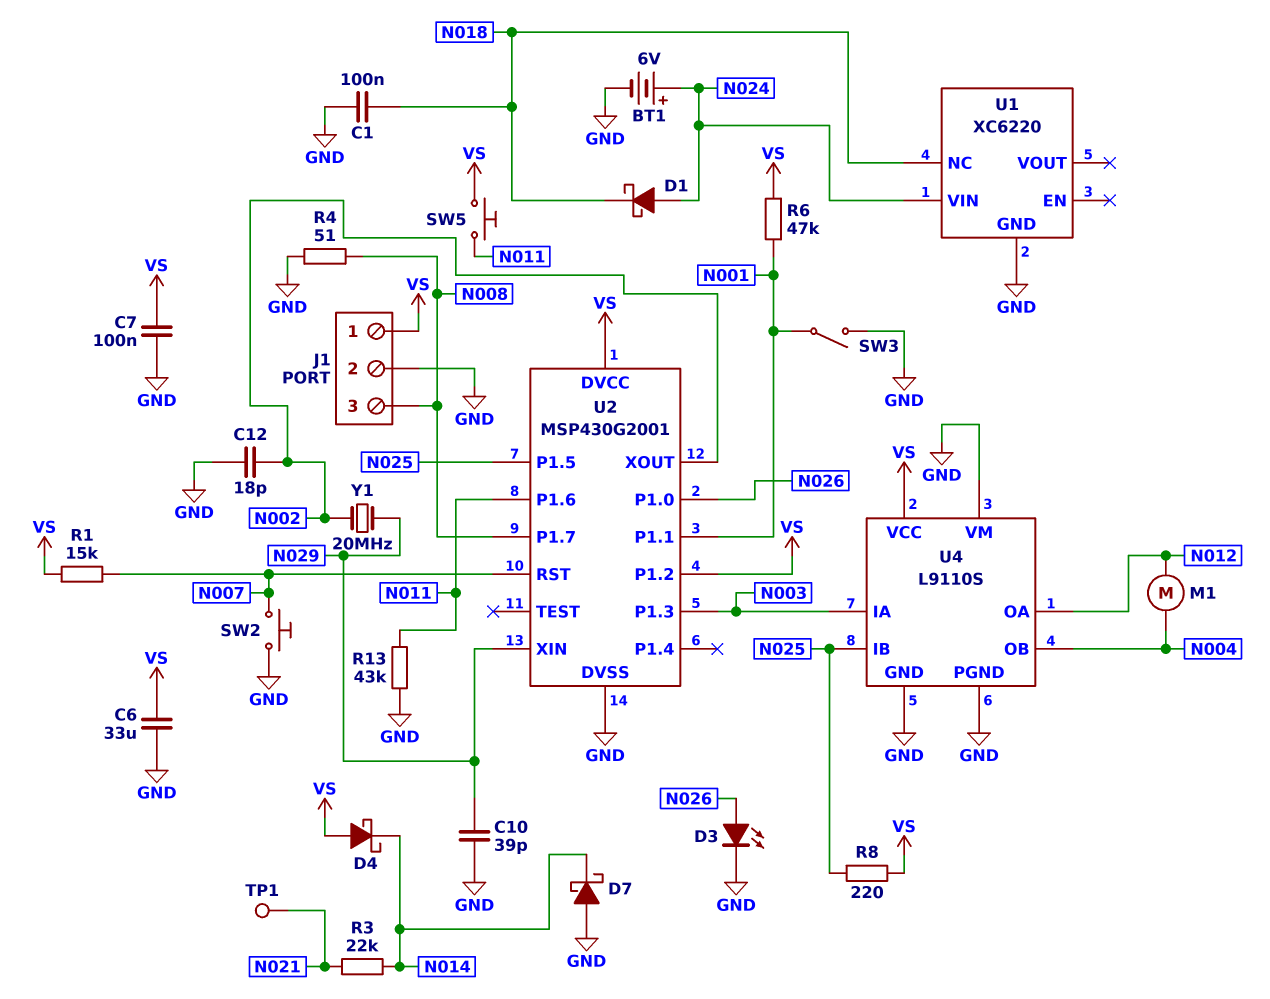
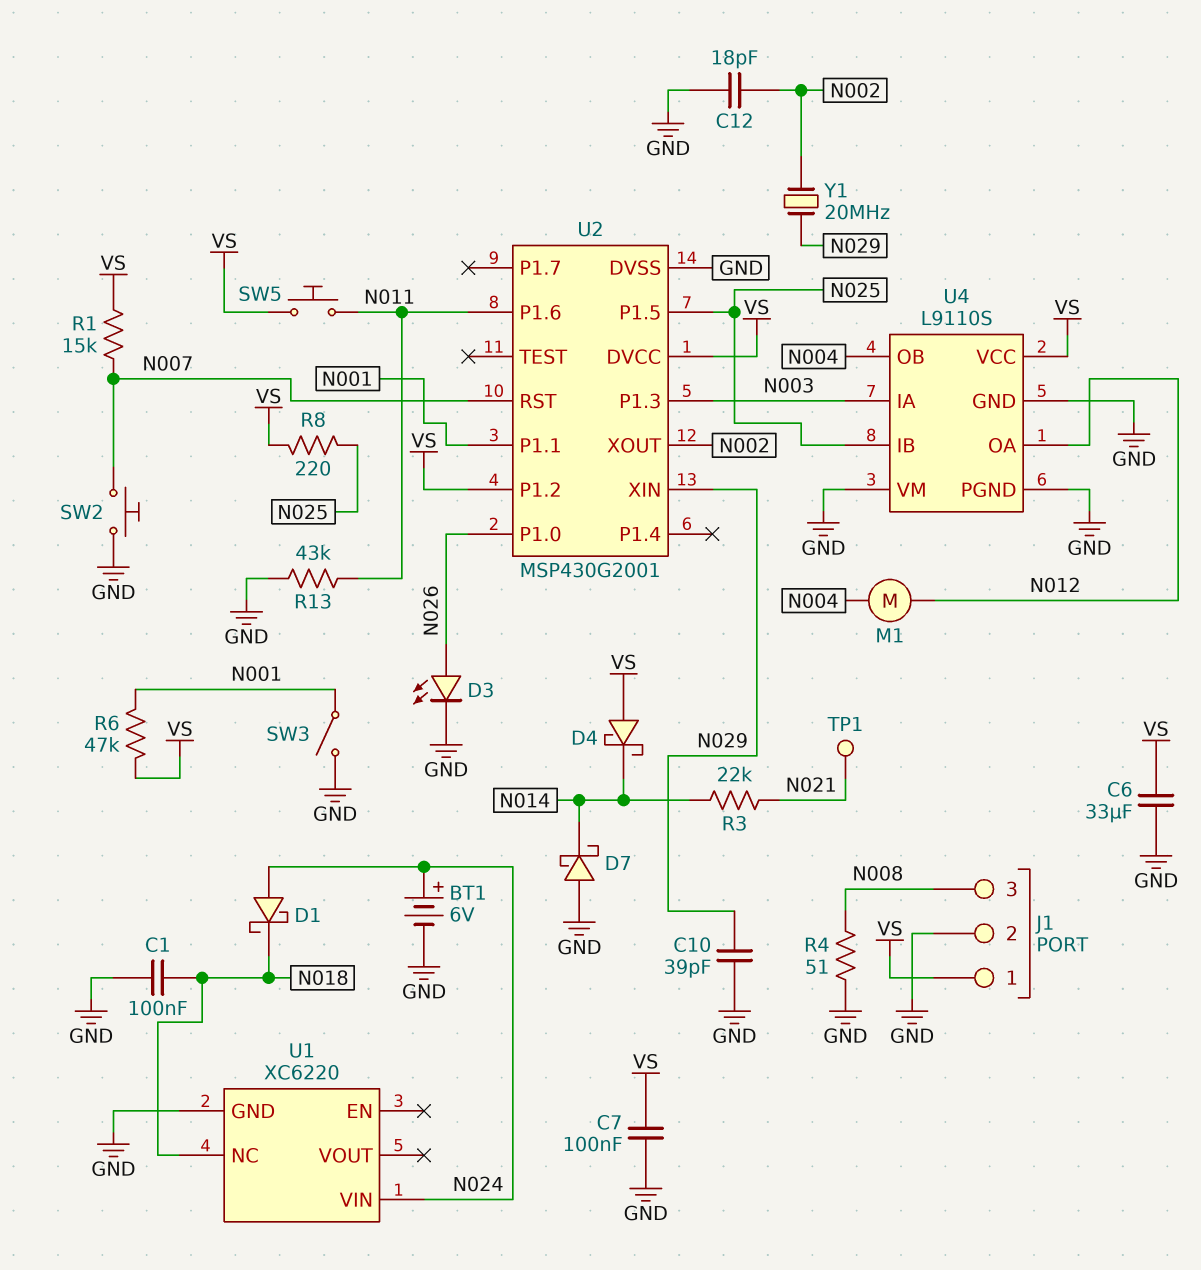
U2 pin P1.7: N008 -> none

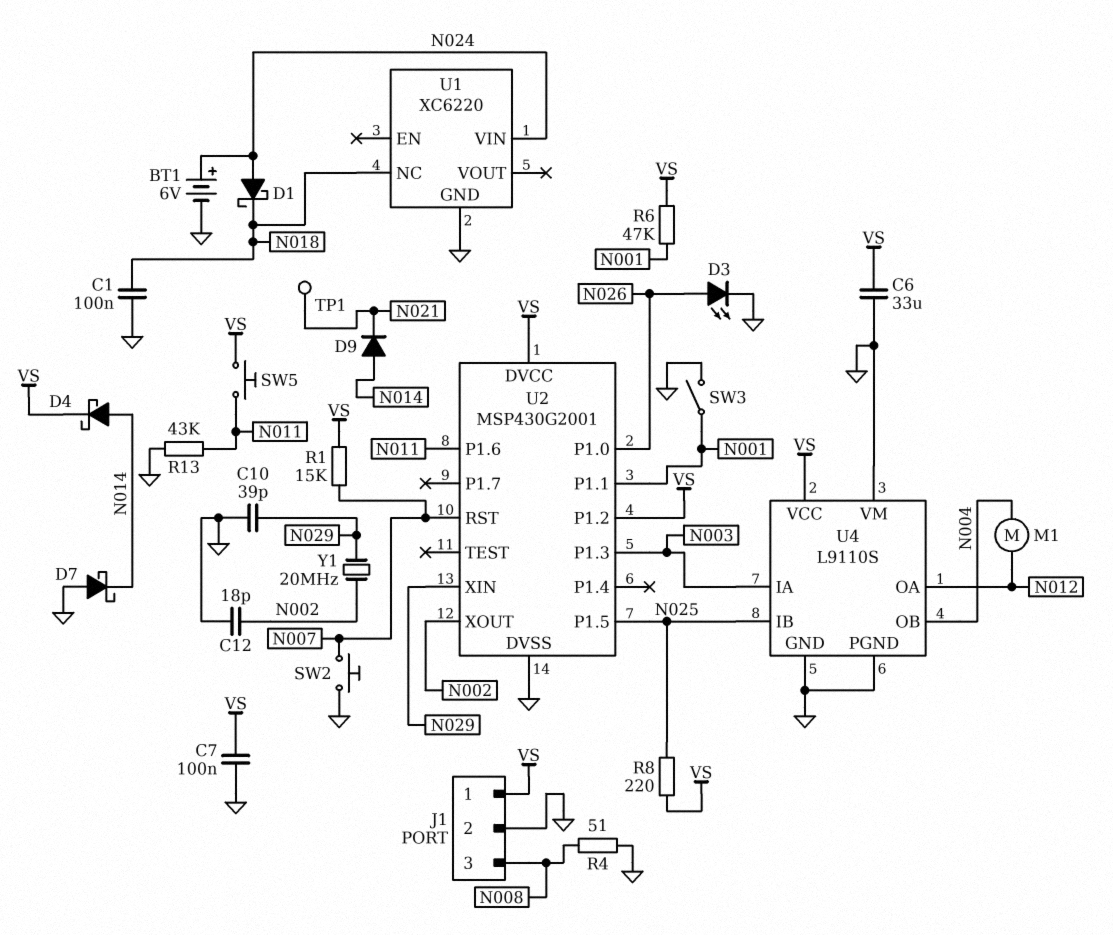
D4: schottky (A VS, K N014) -> schottky (A N014, K VS)
D9: none -> diode (A N014, K N021)
R3: 22k (N014, N021) -> none

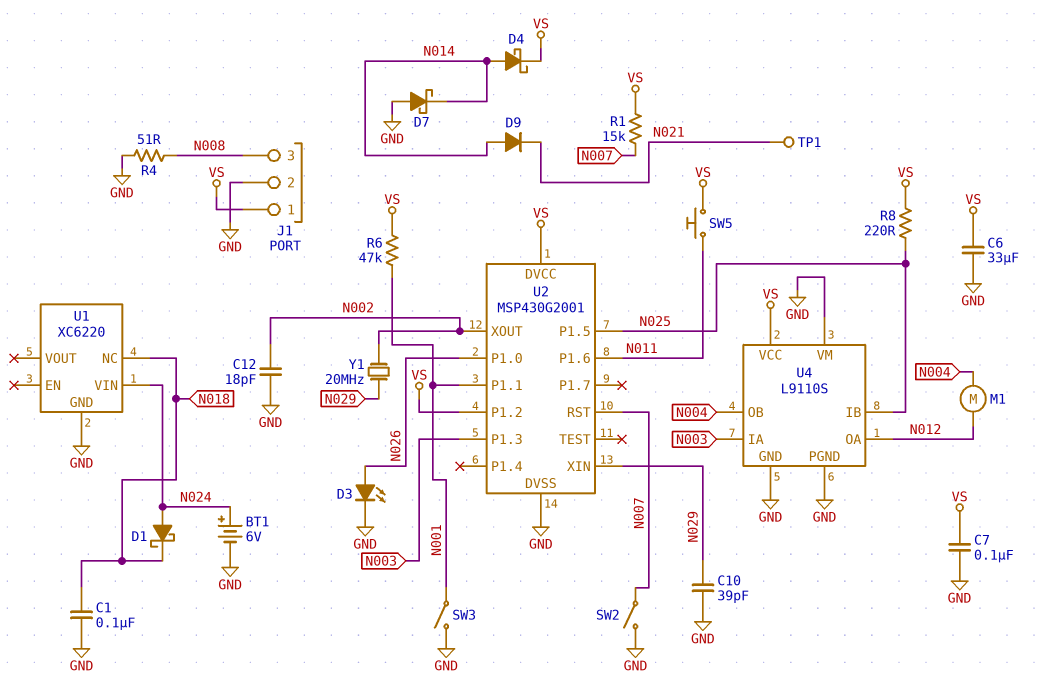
R13: 43k (GND, N011) -> none
SW2: button (GND, N007) -> switch (GND, N007)

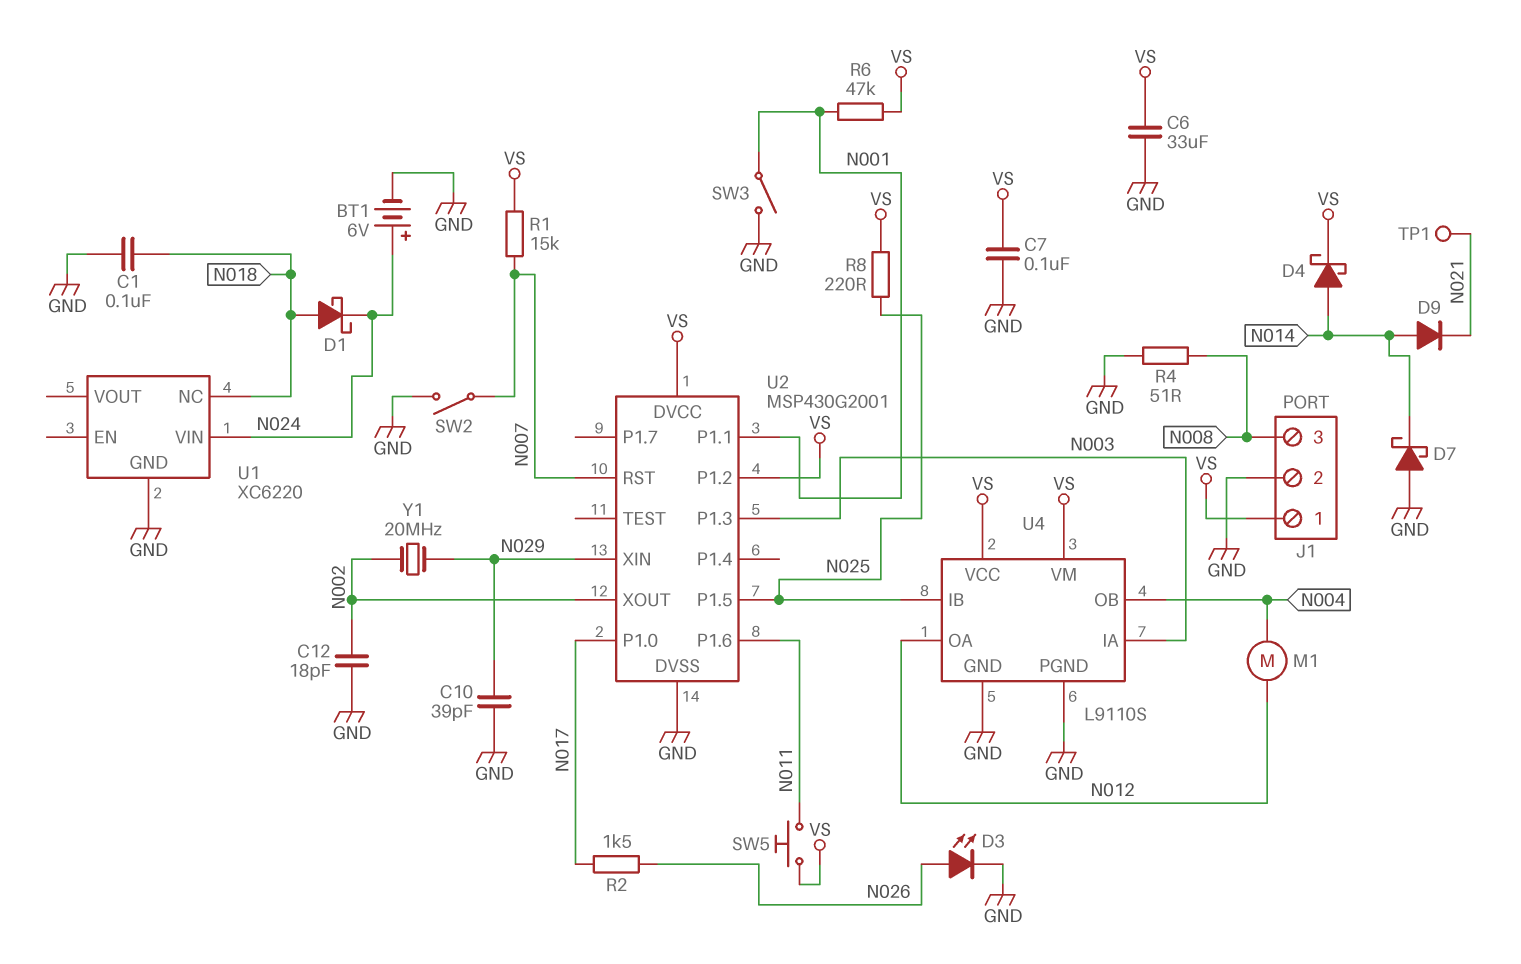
D1: schottky (A N024, K N018) -> schottky (A N018, K N024)
R2: none -> 1.5k (N017, N026)
U2 pin P1.0: N026 -> N017
U4 pin VM: GND -> VS

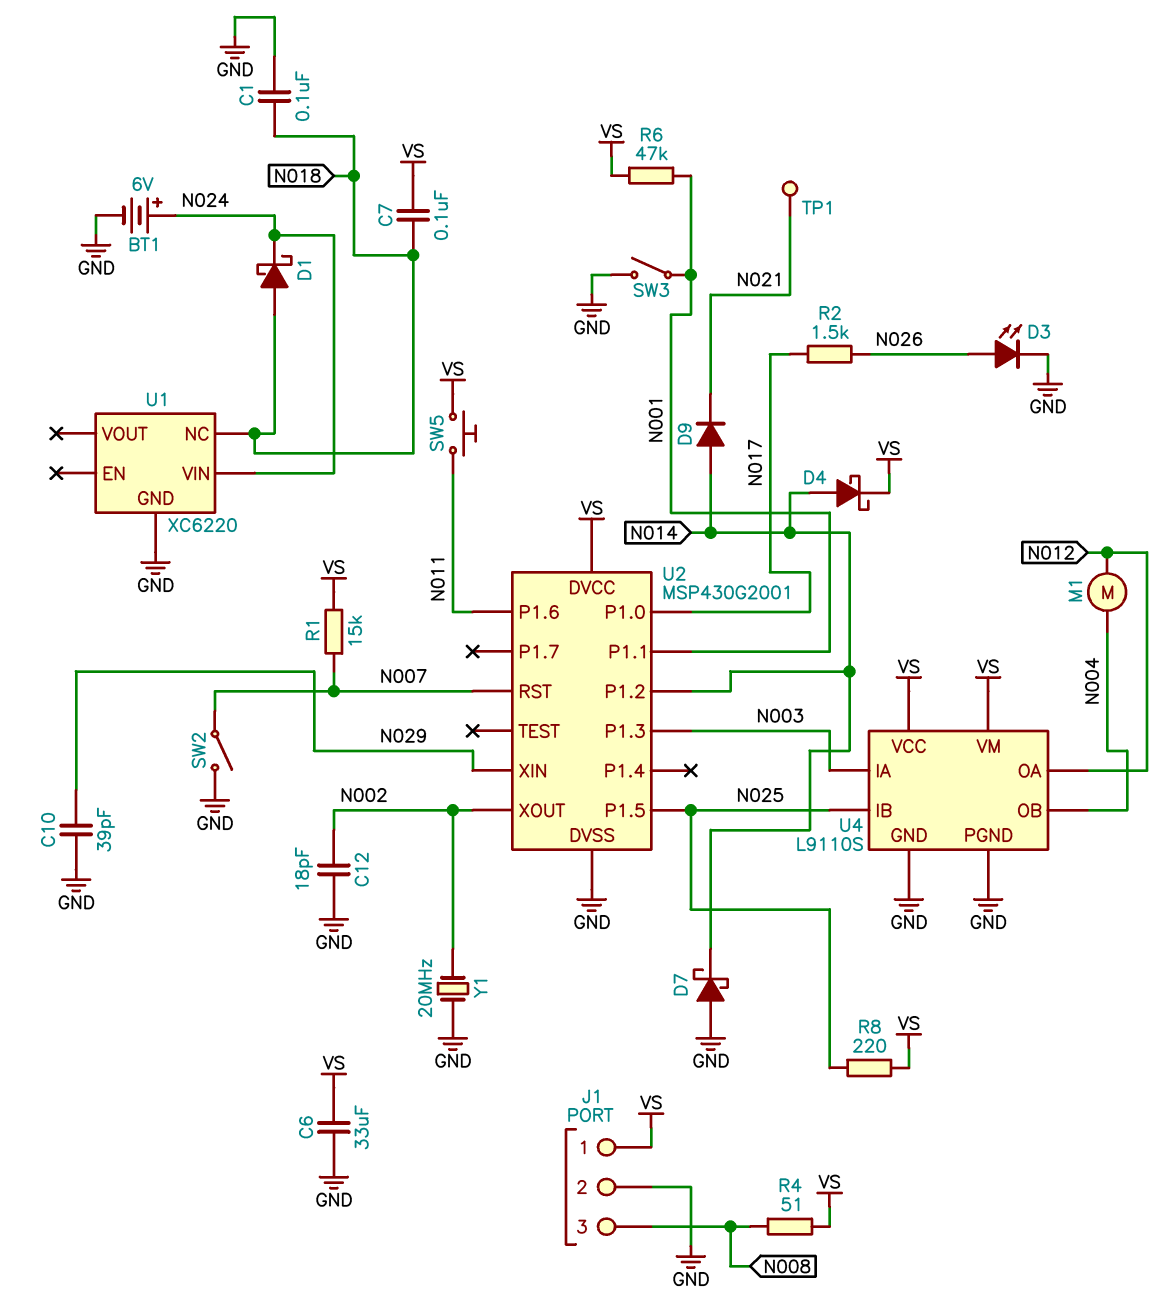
C7: 100nF (GND, VS) -> 100nF (N018, VS)
R4: 51 (GND, N008) -> 51 (N008, VS)
U2 pin P1.2: VS -> N014
Y1: 20MHz (N002, N029) -> 20MHz (GND, N002)

